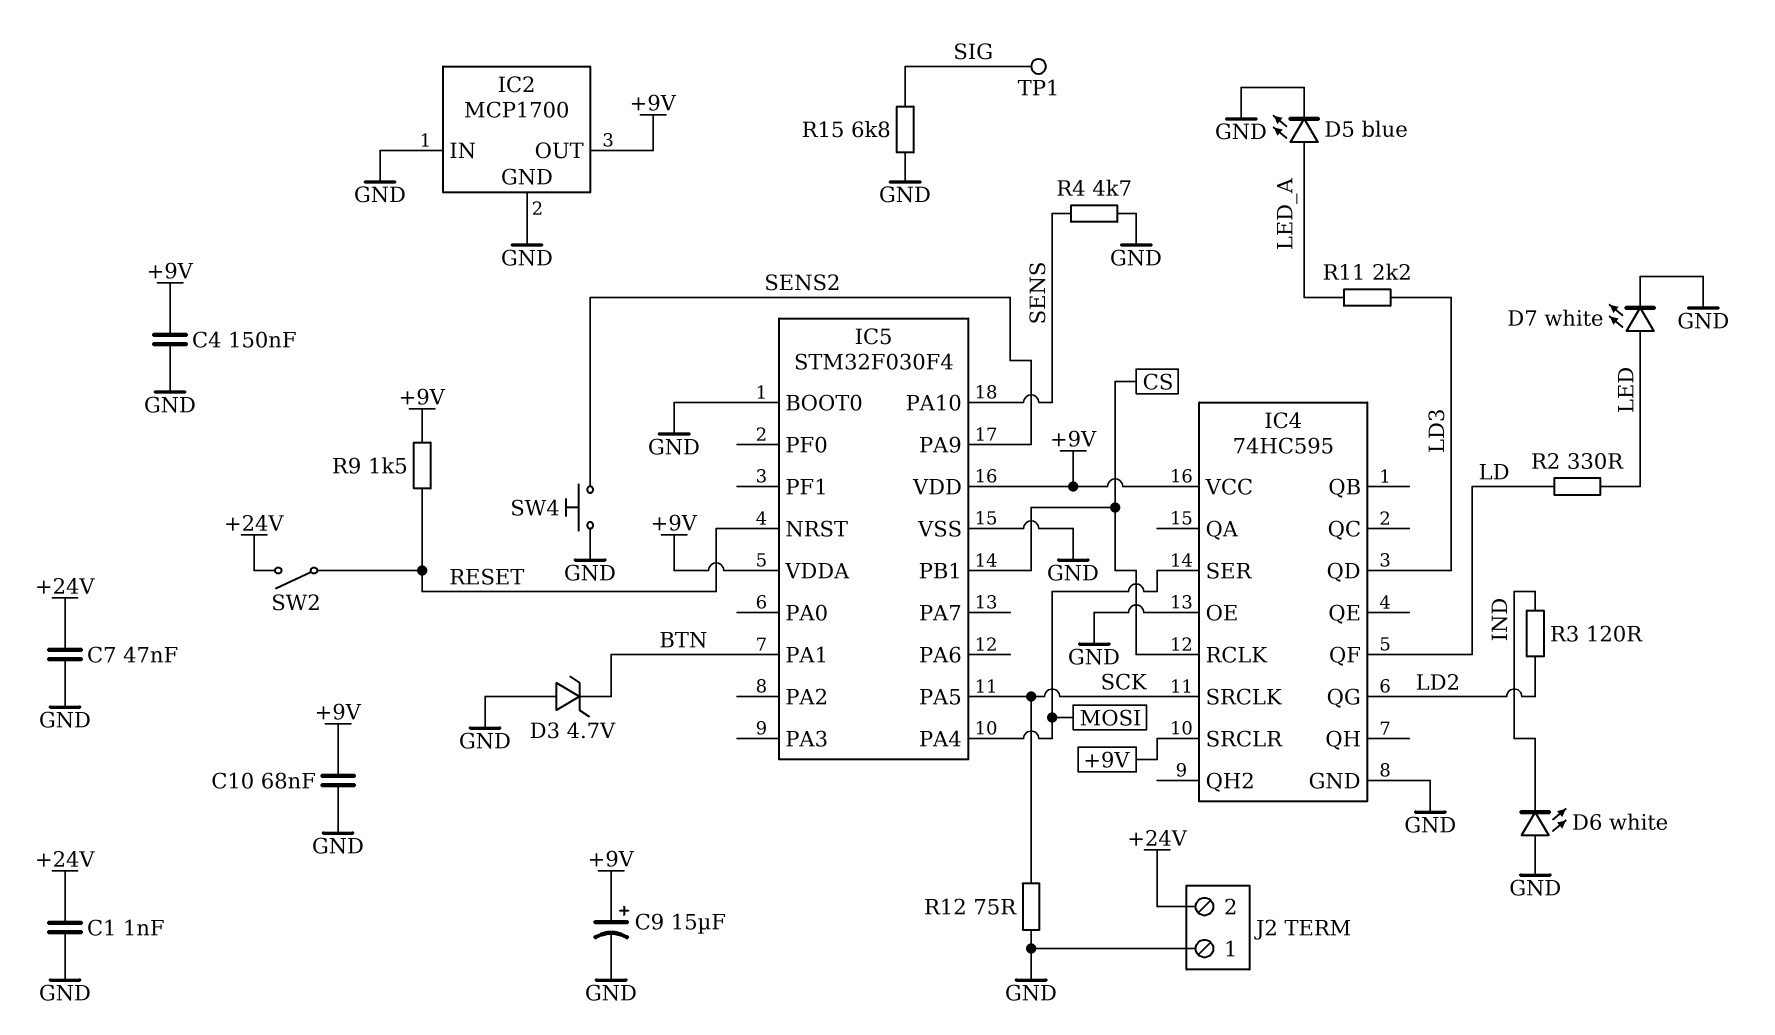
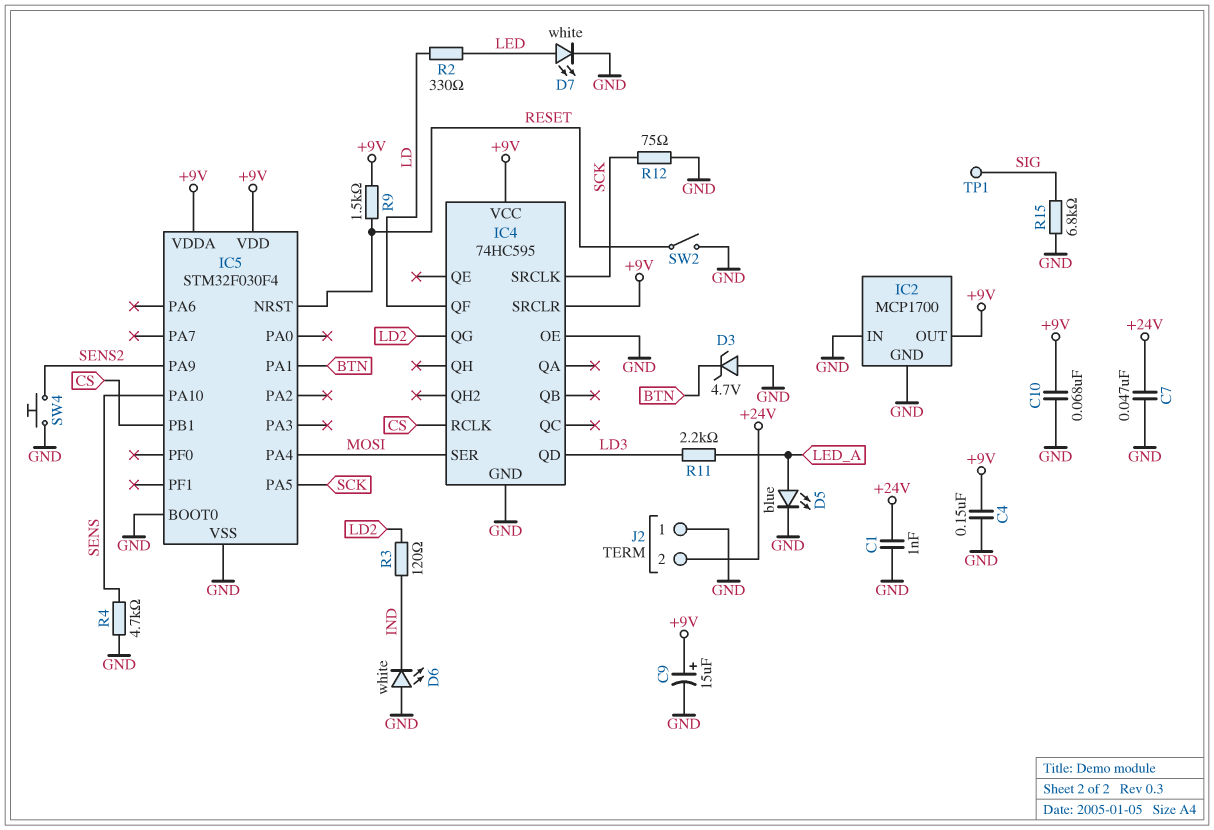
SW2: switch (+24V, RESET) -> switch (GND, RESET)

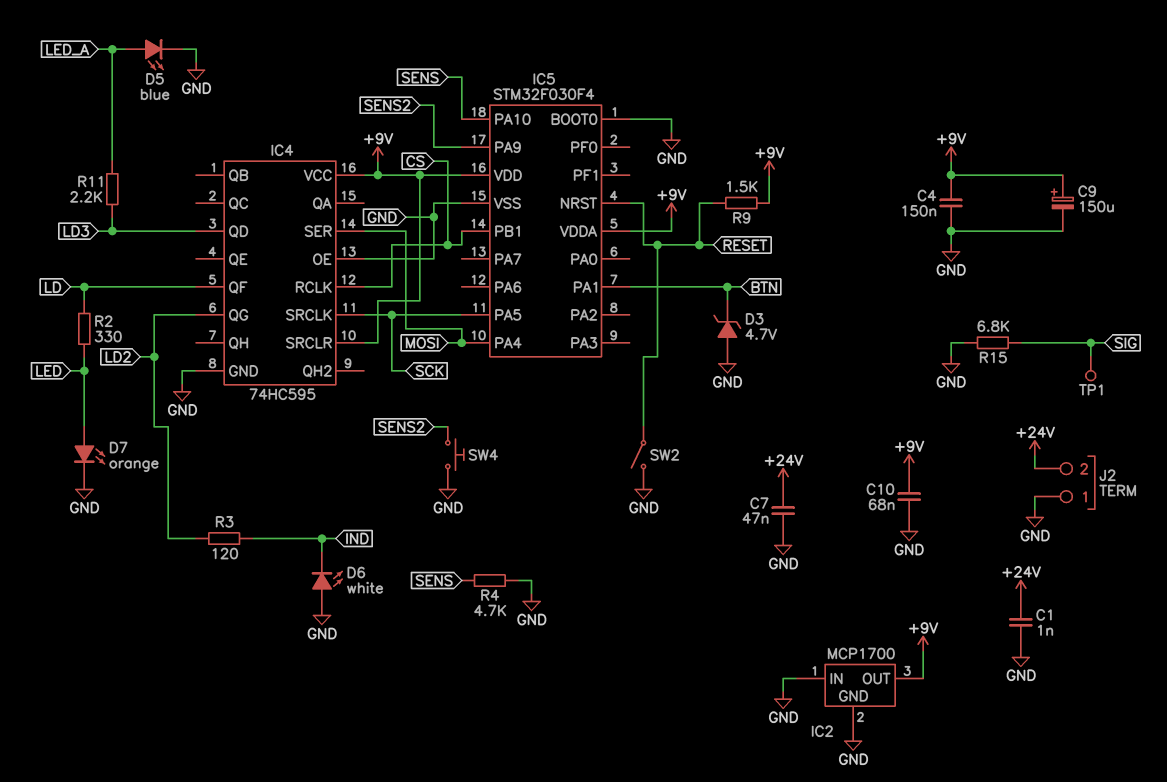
C9: 15uF (plus +9V, minus GND) -> 150uF (plus +9V, minus GND)
D7: LED white (A LED, K GND) -> LED orange (A LED, K GND)
R12: 75 (GND, SCK) -> none

